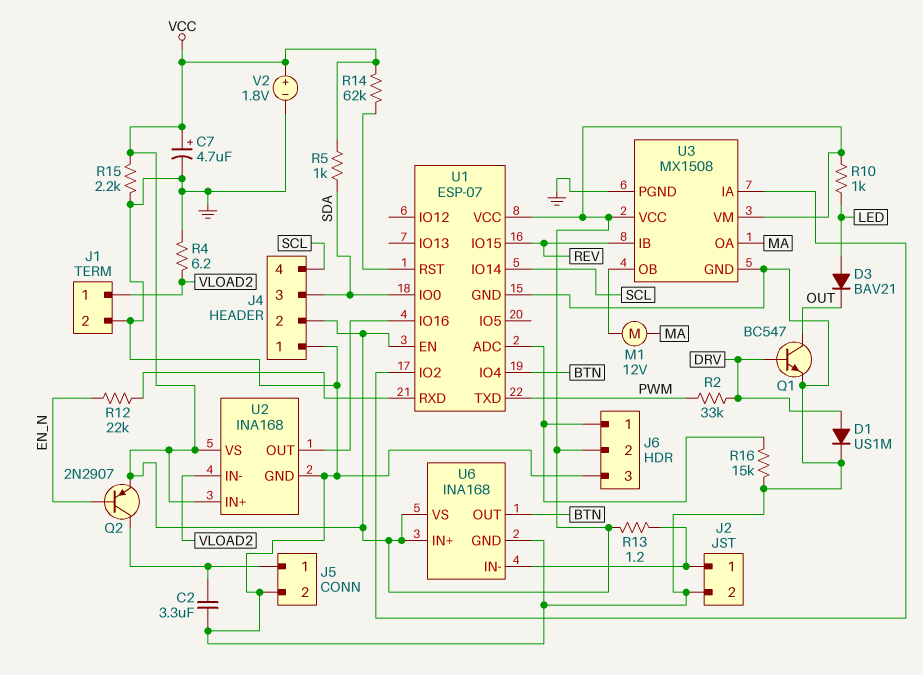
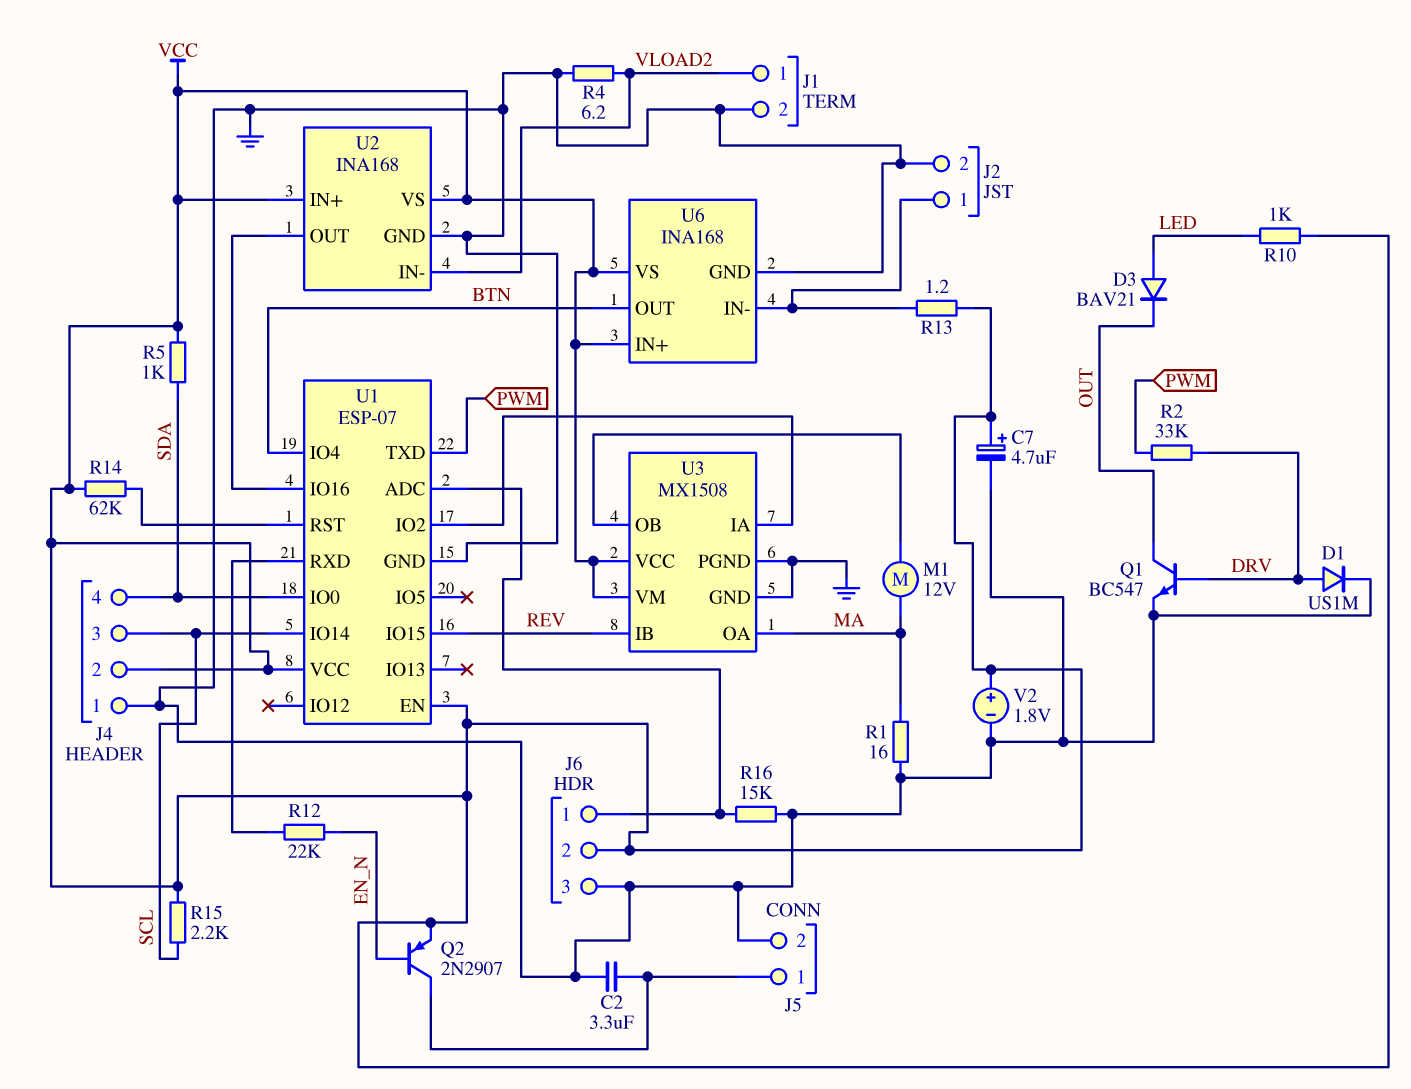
J4 pin 3: SDA -> SCL
J4 pin 4: SCL -> SDA
R1: none -> 16 (GND, MA)
R15: 2.2k (GND, VCC) -> 2.2k (SCL, VCC)

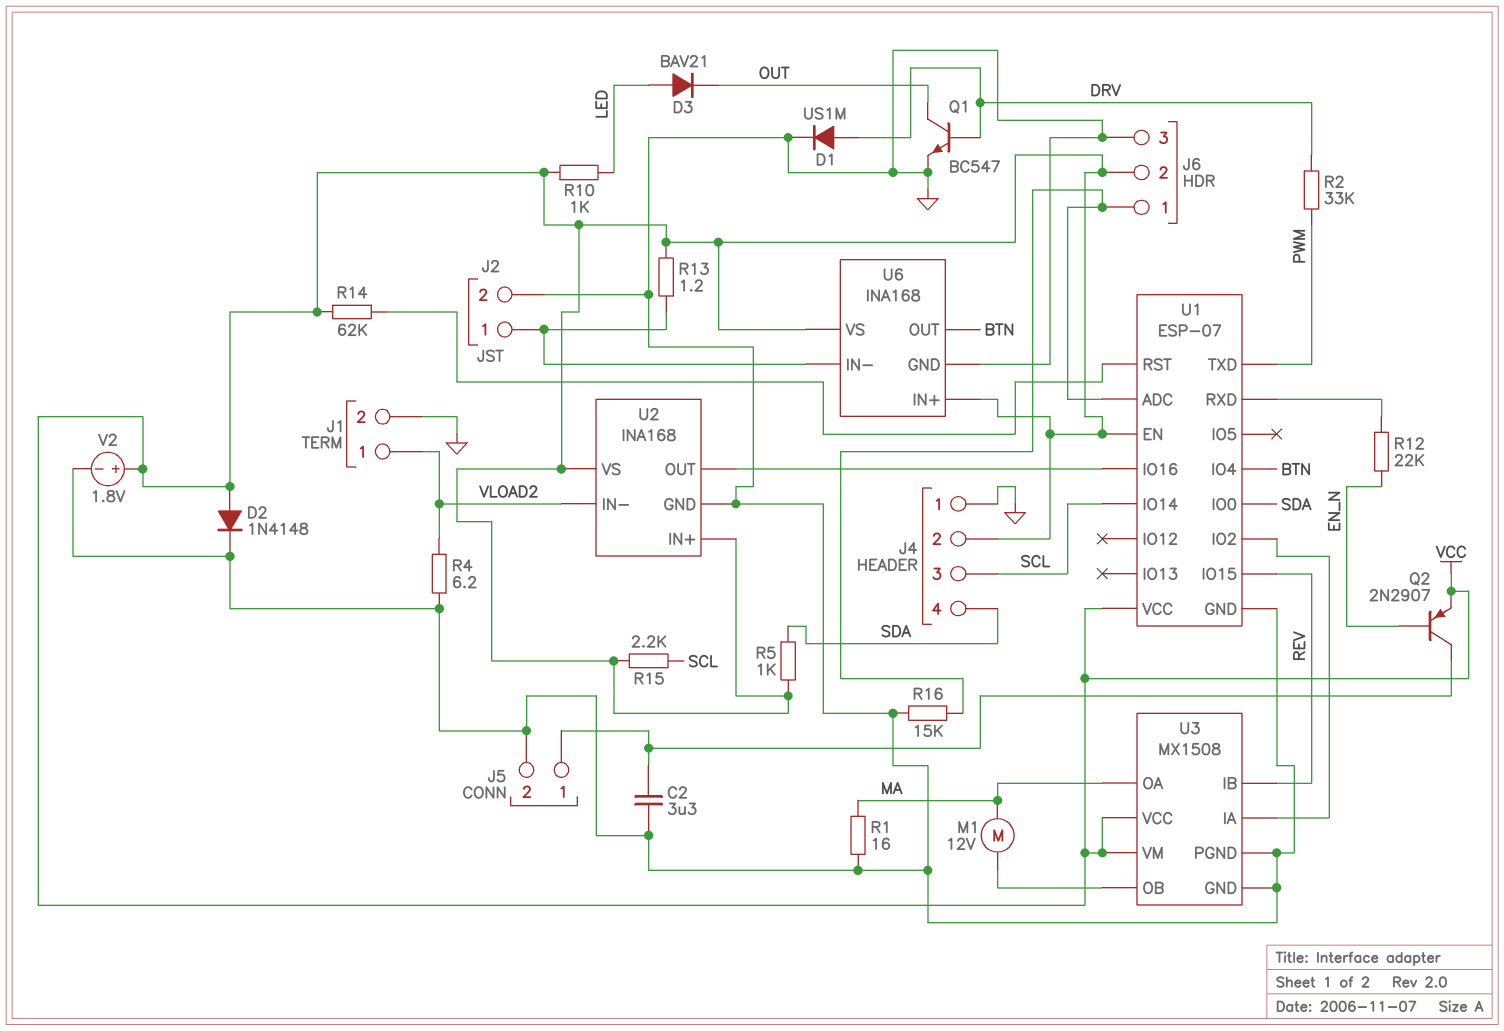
C7: 4.7uF (plus VCC, minus GND) -> none
D2: none -> diode 1N4148 (A VCC, K GND)

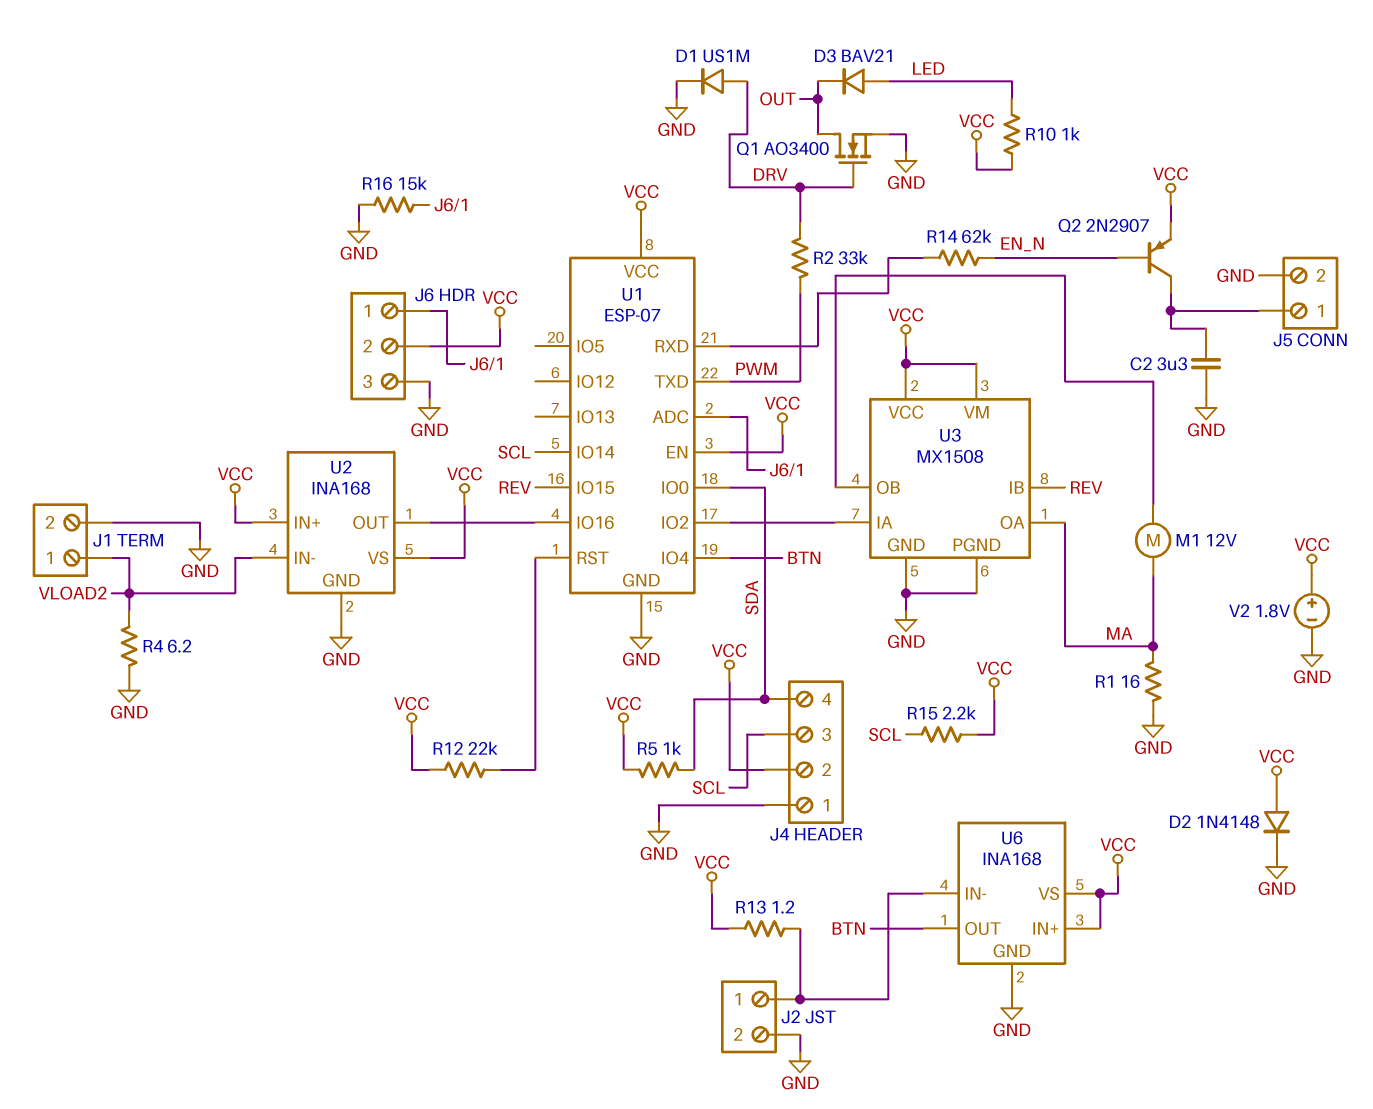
Q1: NPN BC547 (B DRV, C OUT, E GND) -> NMOS AO3400 (G DRV, D OUT, S GND)
R12: 22k (EN_N, U1/RXD) -> 22k (U1/RST, VCC)
R14: 62k (U1/RST, VCC) -> 62k (EN_N, U1/RXD)

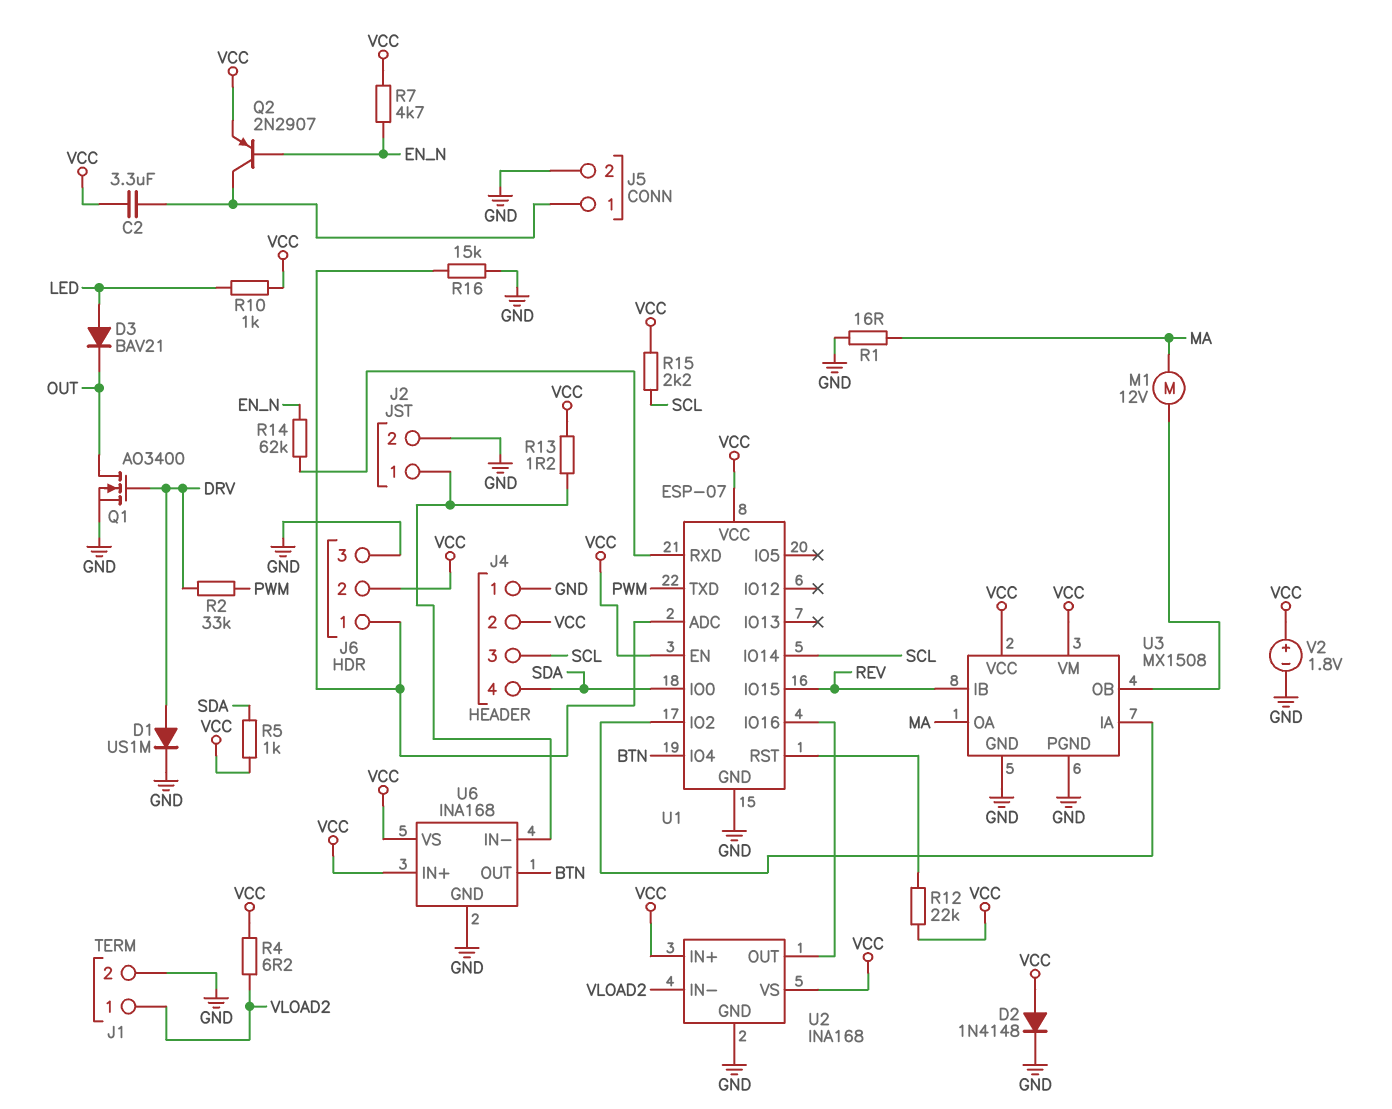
C2: 3.3uF (GND, J5/1) -> 3.3uF (J5/1, VCC)
R4: 6.2 (GND, VLOAD2) -> 6.2 (VCC, VLOAD2)
R7: none -> 4.7k (EN_N, VCC)

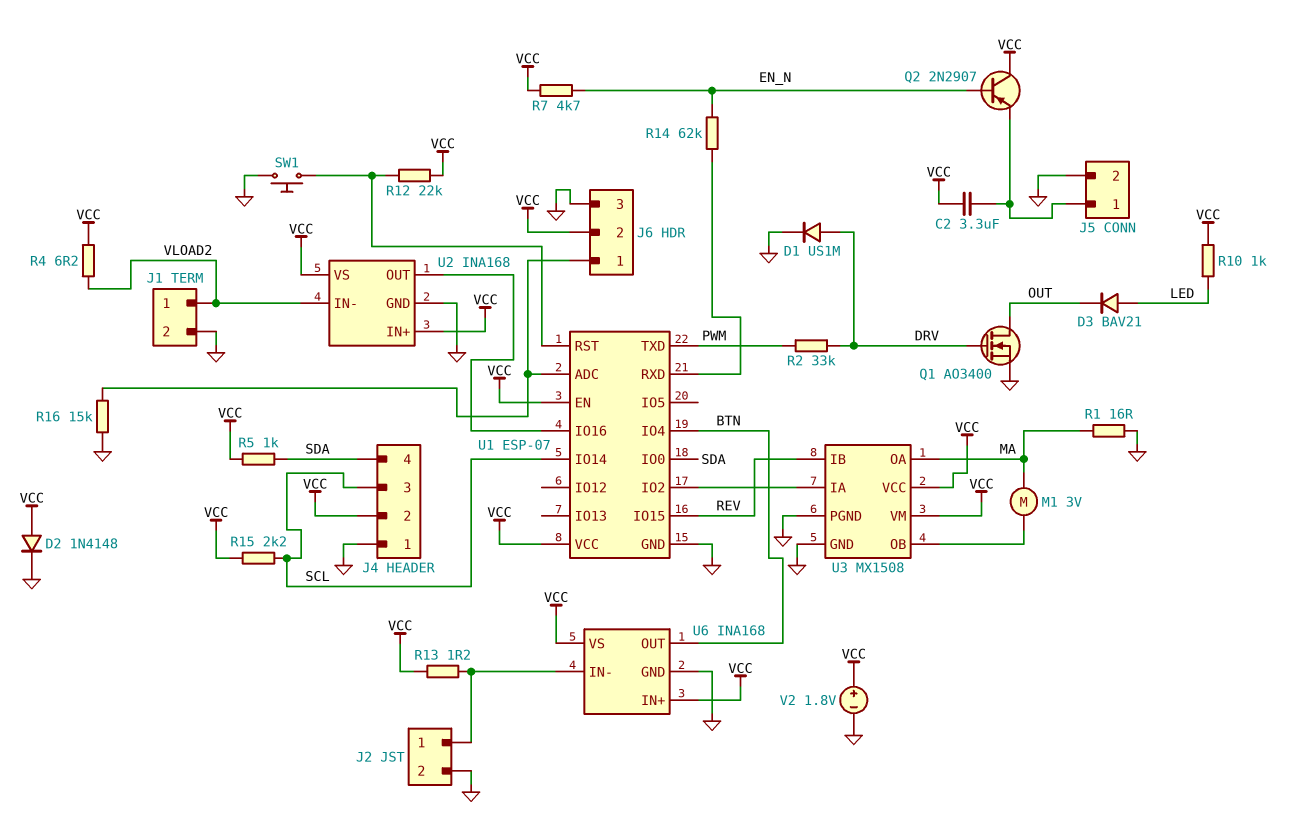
M1: motor 12V (MA, U3/OB) -> motor 3V (MA, U3/OB)
Q2: PNP 2N2907 (B EN_N, C J5/1, E VCC) -> PNP 2N2907 (B EN_N, C VCC, E J5/1)
SW1: none -> button (GND, U1/RST)

